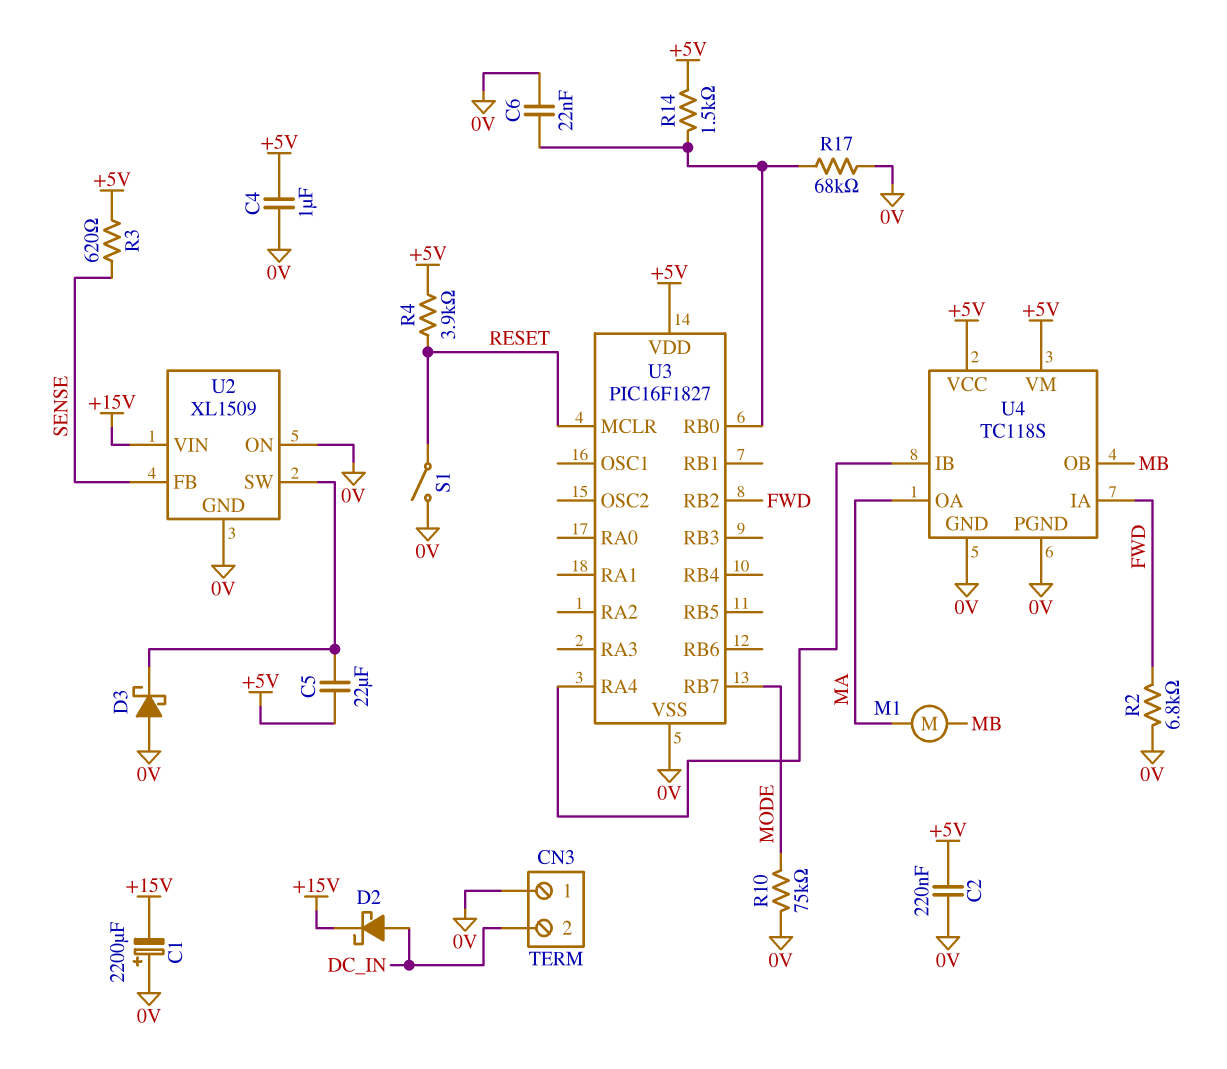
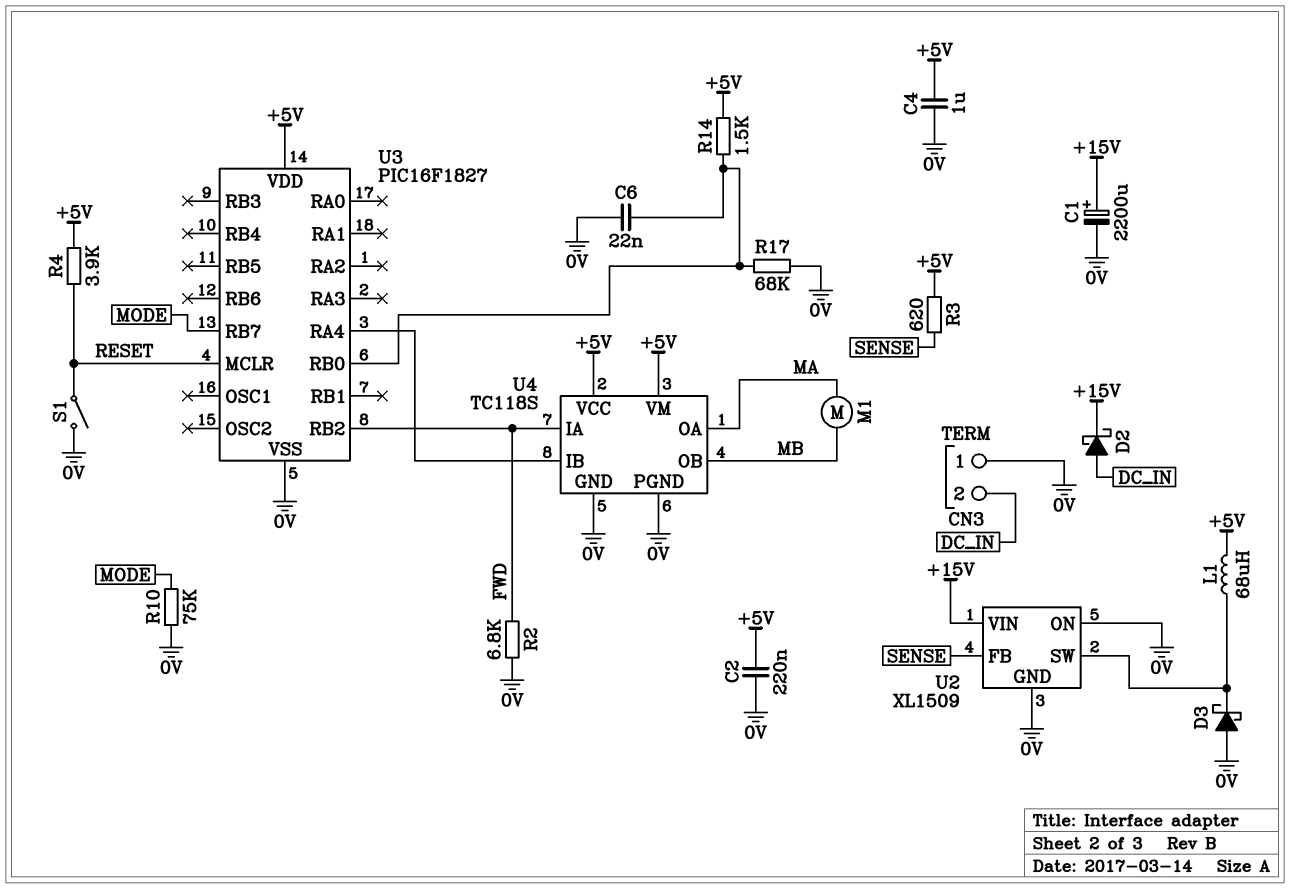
C1: 2200uF (plus 0V, minus +15V) -> 2200uF (plus +15V, minus 0V)
C5: 22uF (+5V, U2/SW) -> none
L1: none -> 68uH (+5V, U2/SW)

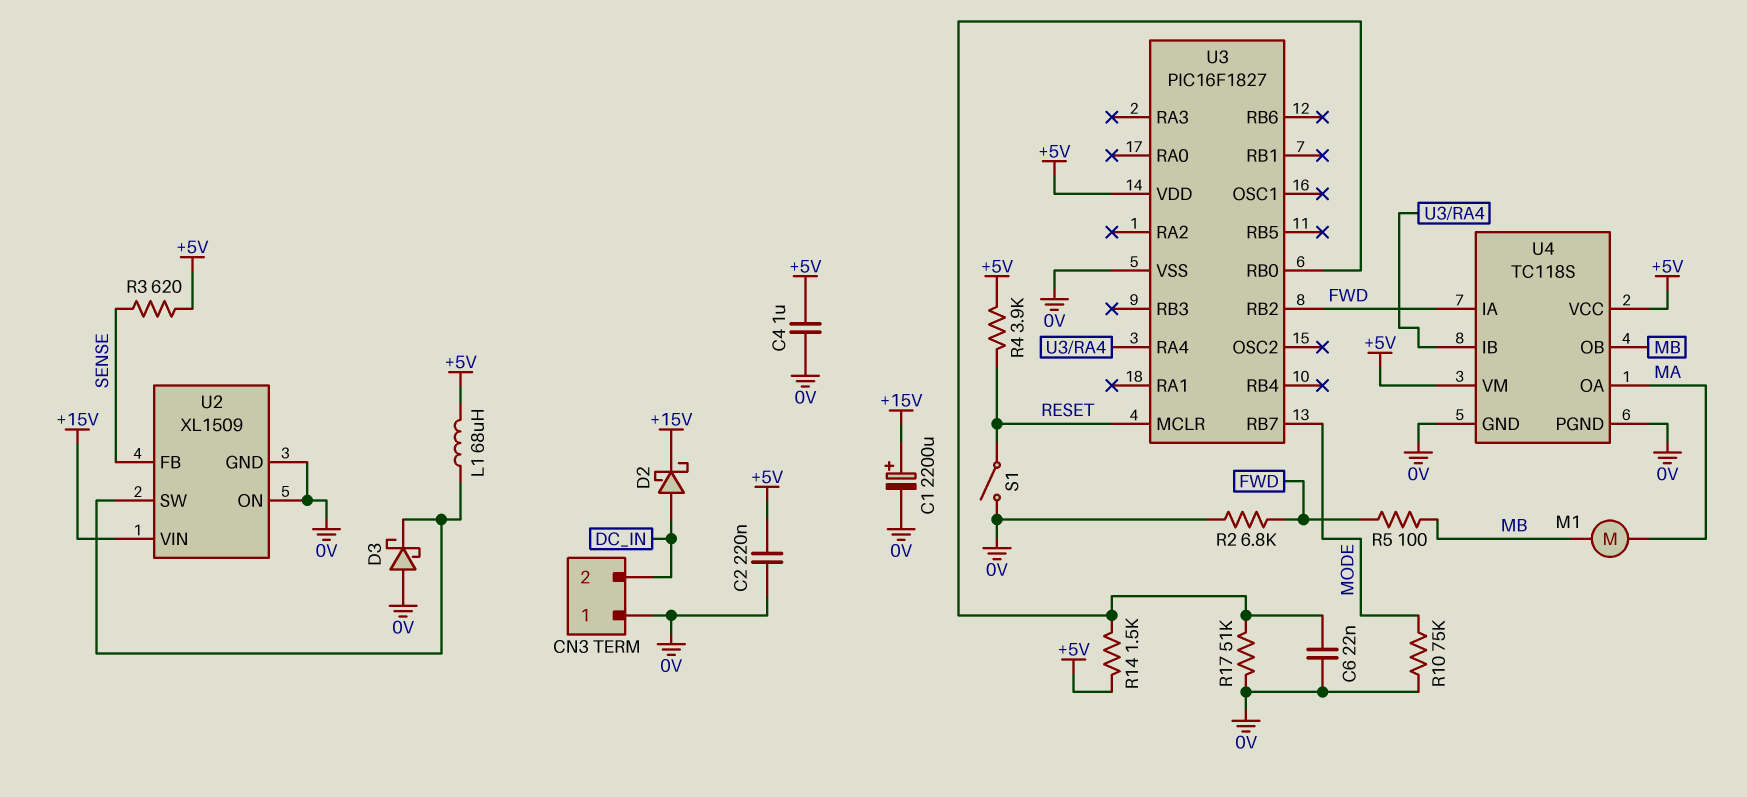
R5: none -> 100 (FWD, MB)
R17: 68k (0V, U3/RB0) -> 51k (0V, U3/RB0)

